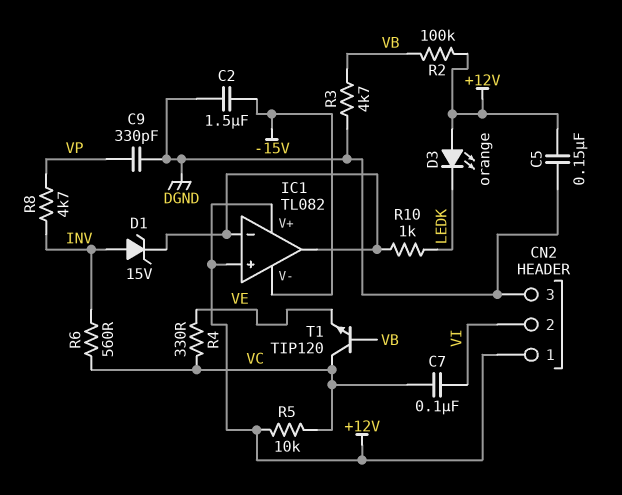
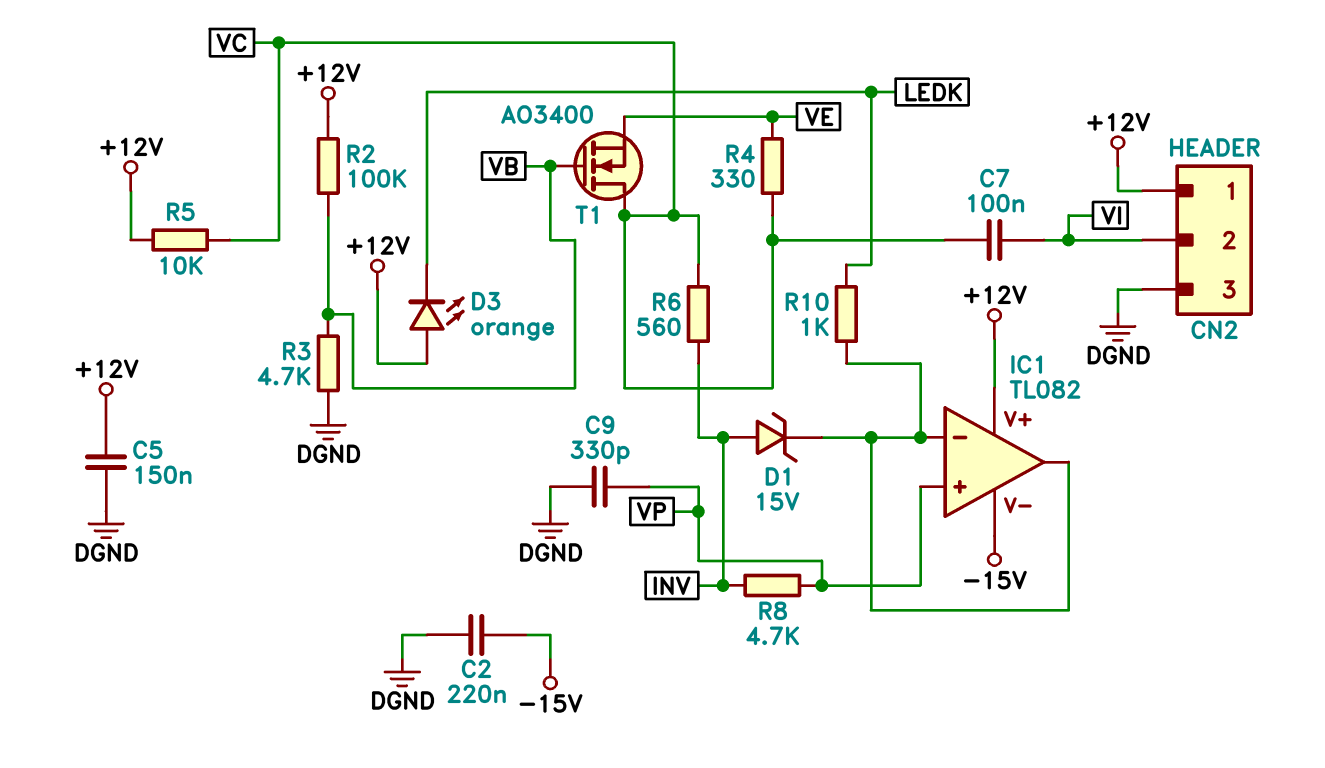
C2: 1.5uF (-15V, DGND) -> 220nF (-15V, DGND)
IC1 pin in+: +12V -> VP
T1: NPN TIP120 (B VB, C VC, E VE) -> NMOS AO3400 (G VB, D VC, S VE)

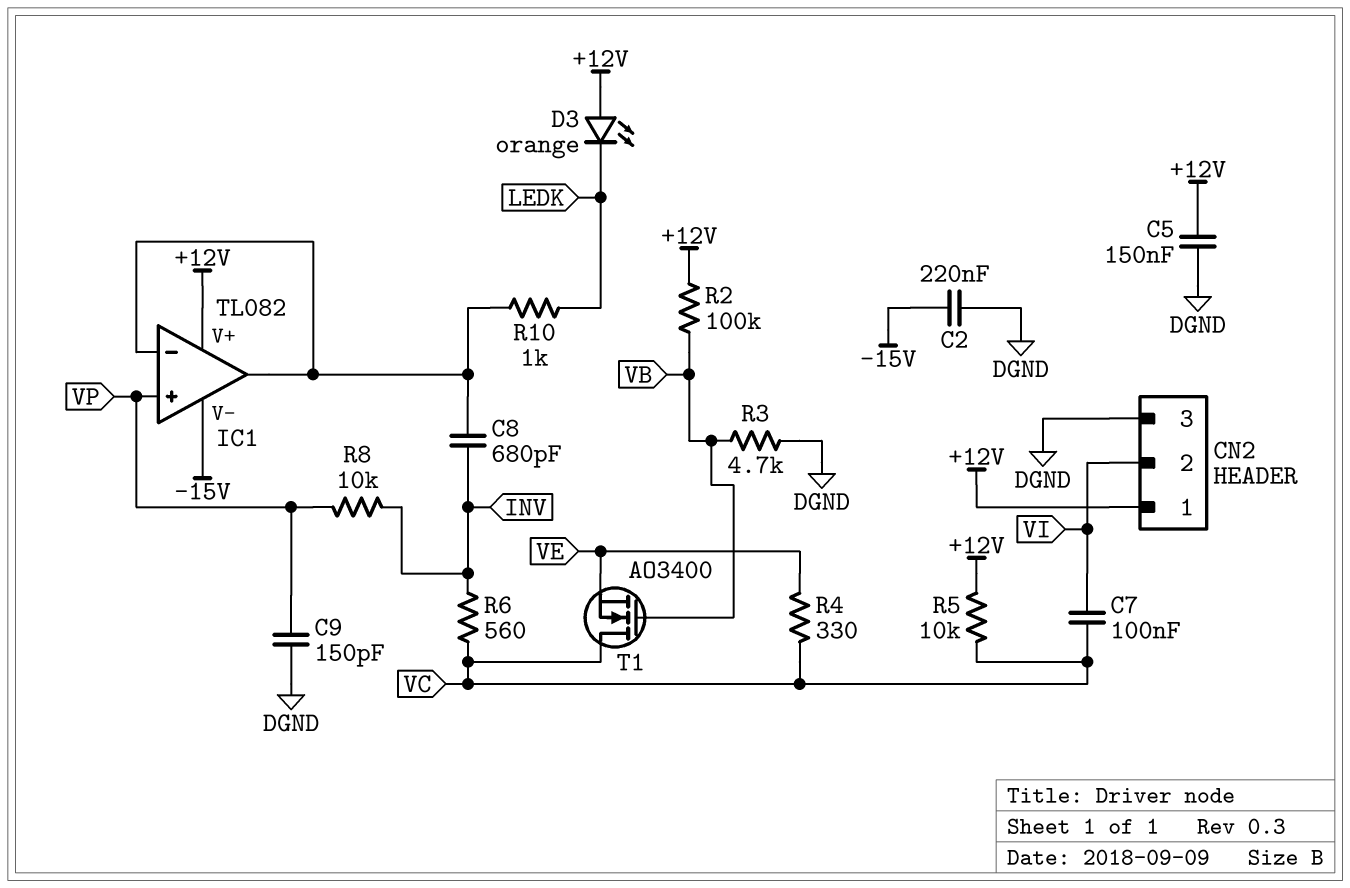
C8: none -> 680pF (IC1/in-, INV)
C9: 330pF (DGND, VP) -> 150pF (DGND, VP)
D1: zener 15V (A INV, K IC1/in-) -> none
R8: 4.7k (INV, VP) -> 10k (INV, VP)

